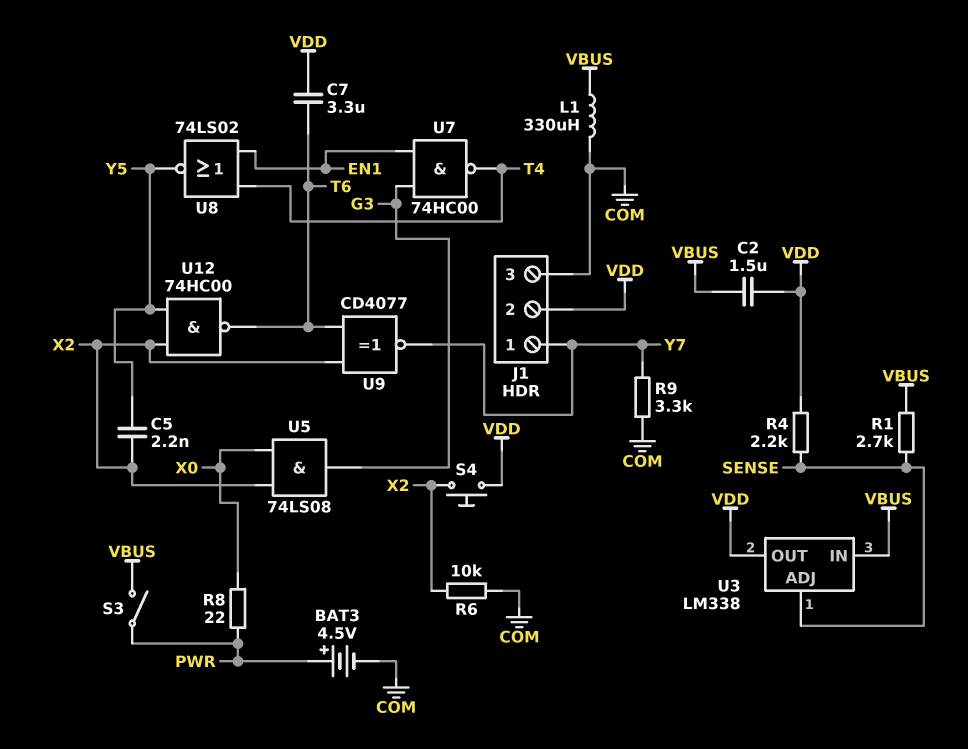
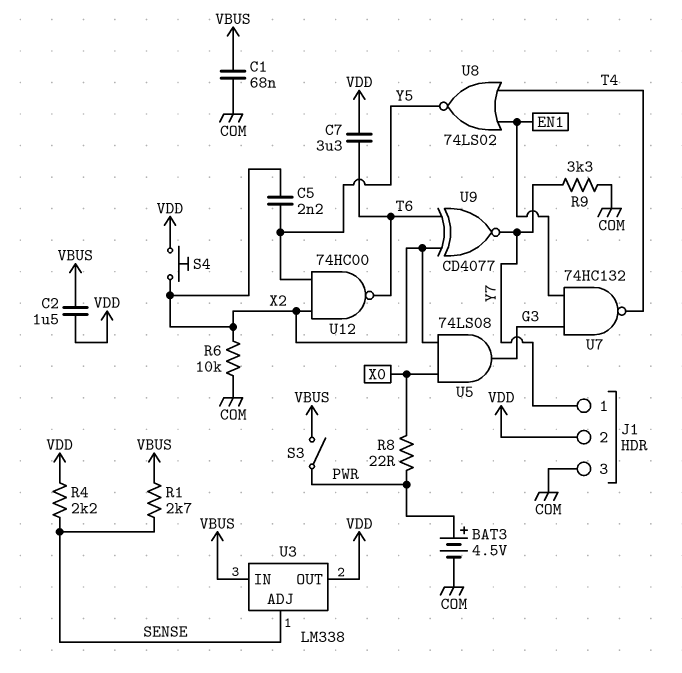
C1: none -> 68nF (COM, VBUS)
L1: 330uH (COM, VBUS) -> none
U7: NAND 74HC00 (in EN1, in G3, out T4) -> NAND 74HC132 (in EN1, in G3, out T4)

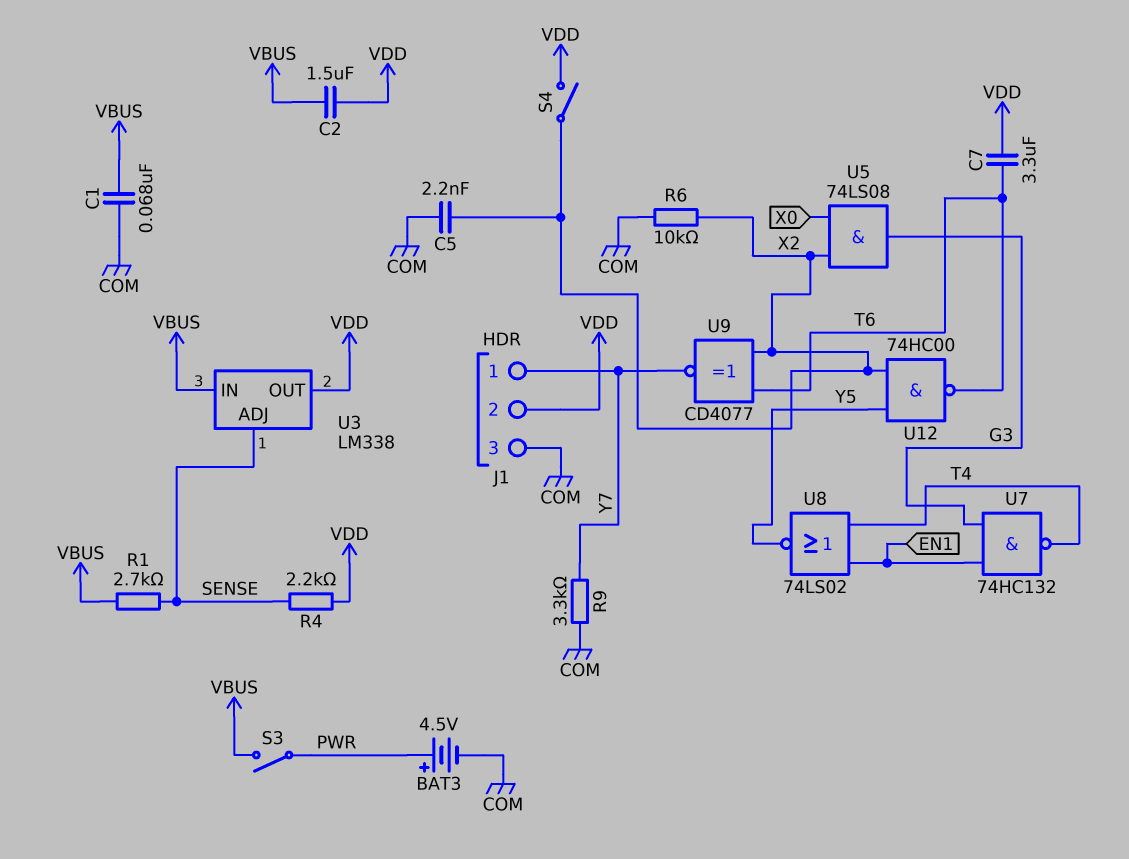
C5: 2.2nF (X2, Y5) -> 2.2nF (COM, X2)
R8: 22 (PWR, X0) -> none
S4: button (VDD, X2) -> switch (VDD, X2)

